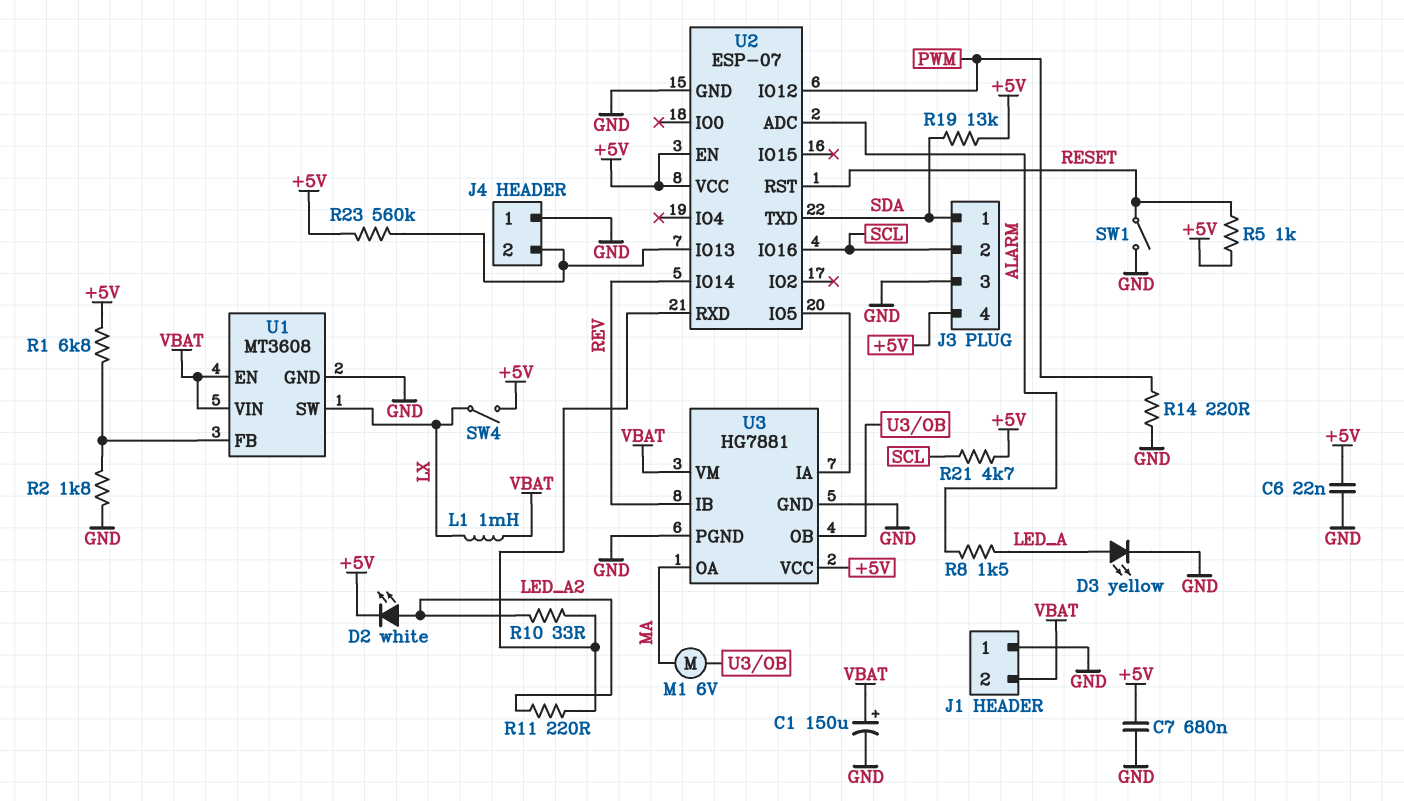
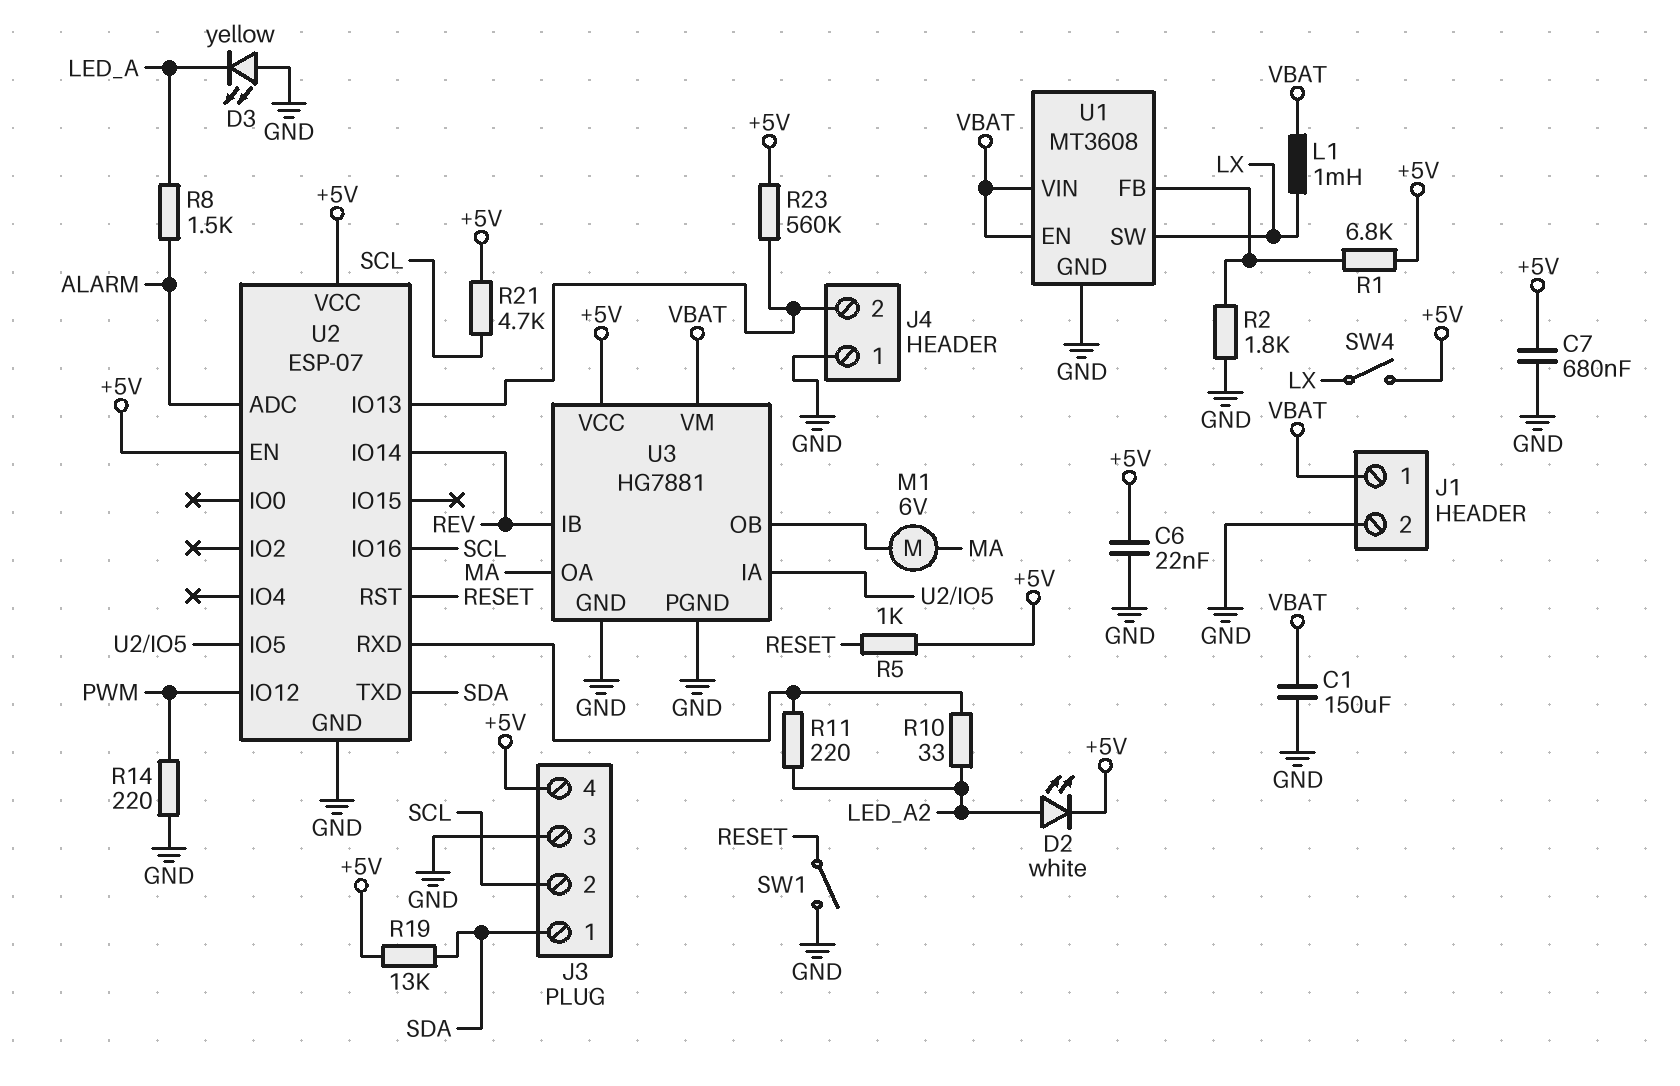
C1: 150uF (plus VBAT, minus GND) -> 150uF (GND, VBAT)
D3: LED yellow (A LED_A, K GND) -> LED yellow (A GND, K LED_A)
J1 pin 1: GND -> VBAT
J1 pin 2: VBAT -> GND

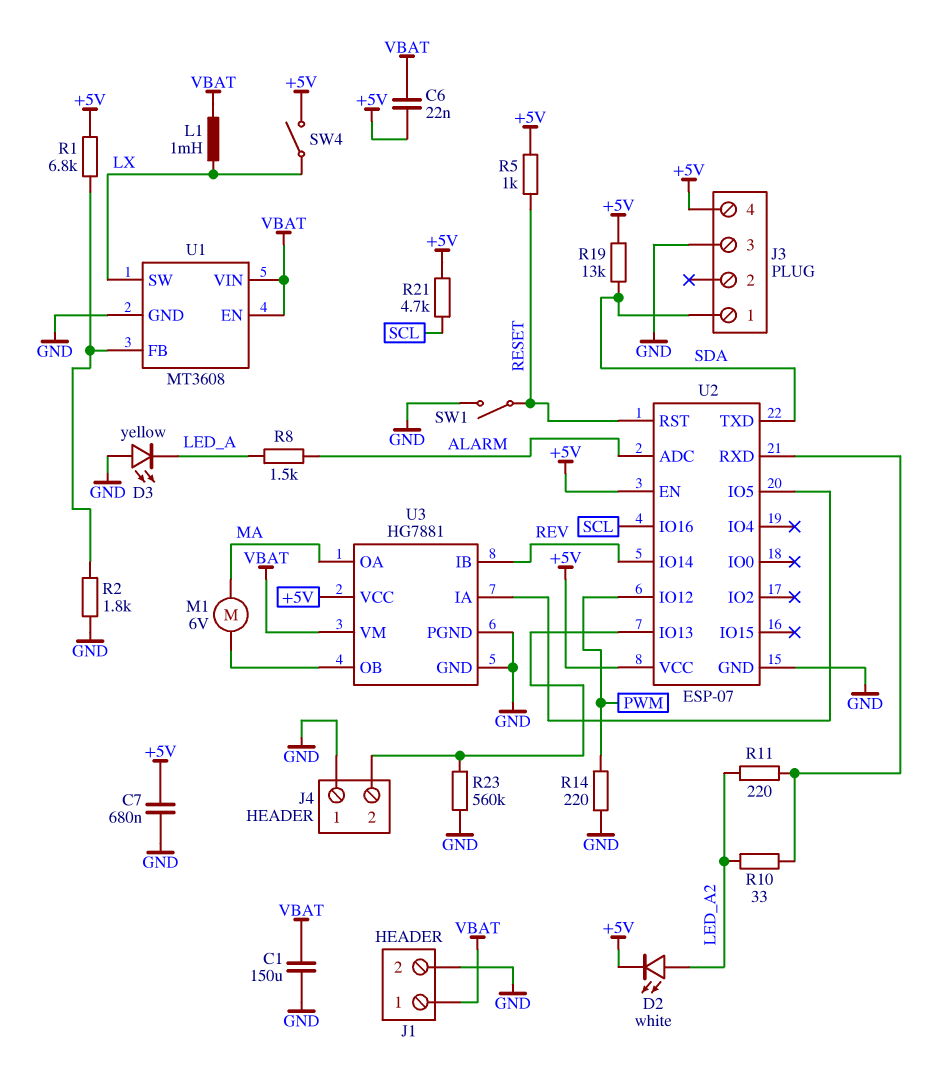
C6: 22nF (+5V, GND) -> 22nF (+5V, VBAT)
J3 pin 2: SCL -> none
R23: 560k (+5V, J4/2) -> 560k (GND, J4/2)

